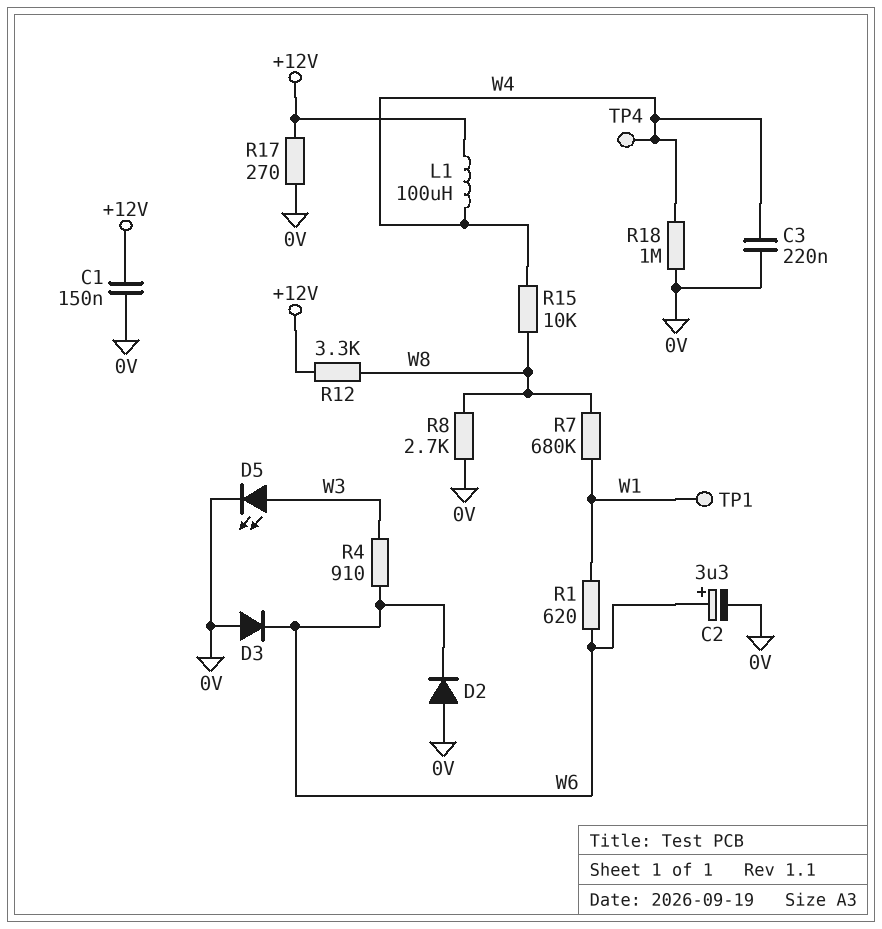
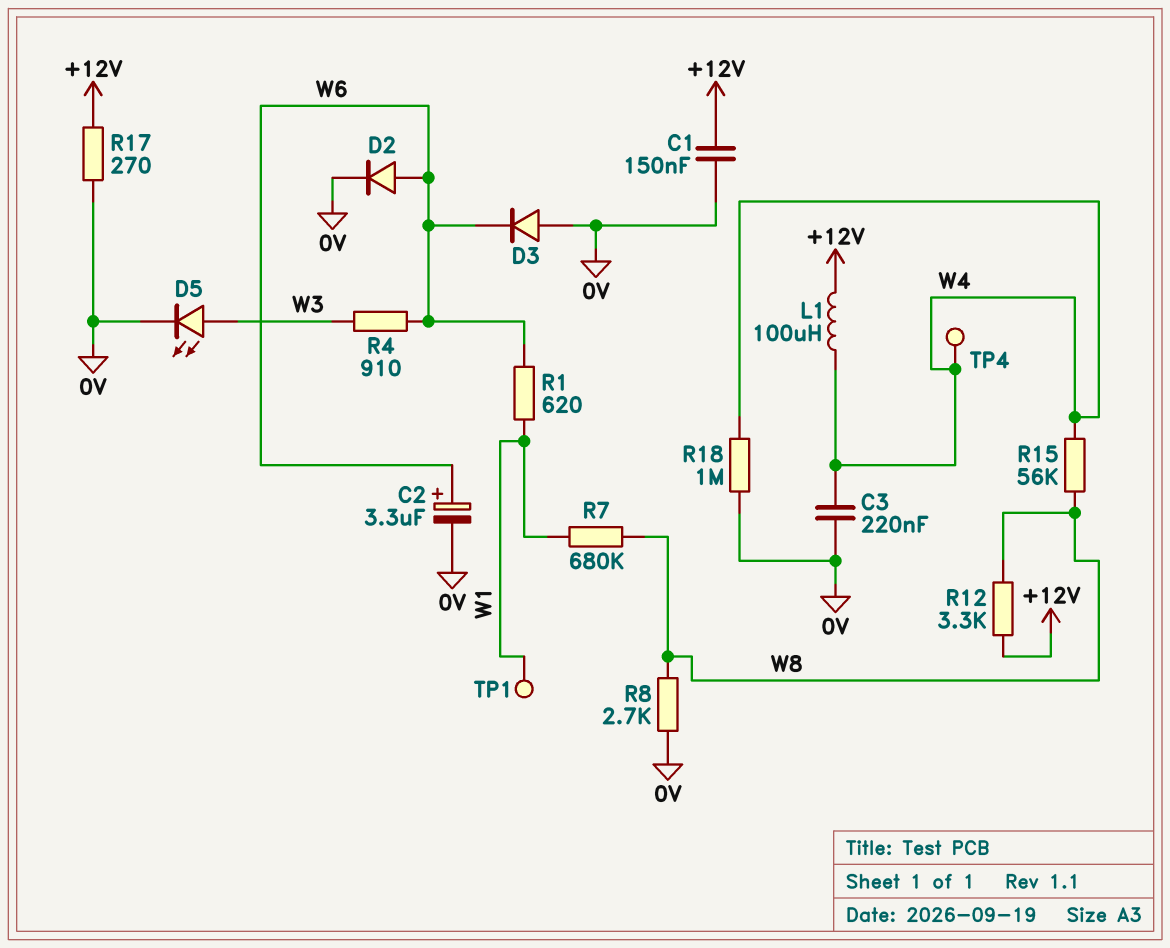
D2: diode (A 0V, K W6) -> diode (A W6, K 0V)
R15: 10k (W4, W8) -> 56k (W4, W8)

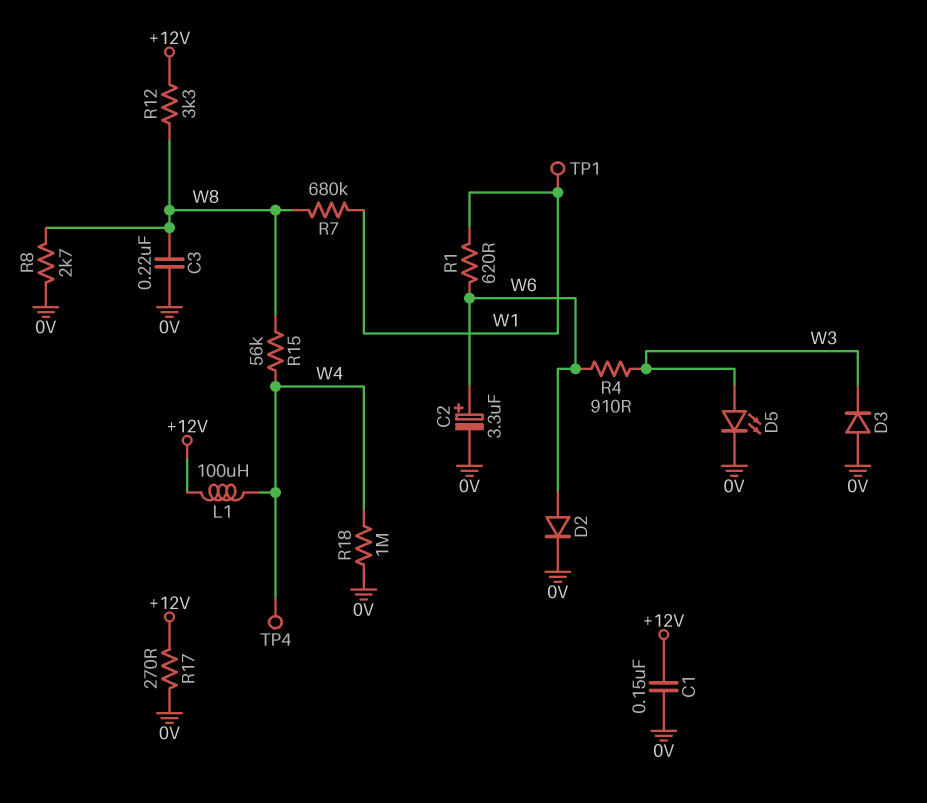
C3: 220nF (0V, W4) -> 220nF (0V, W8)
D3: diode (A 0V, K W6) -> diode (A 0V, K W3)

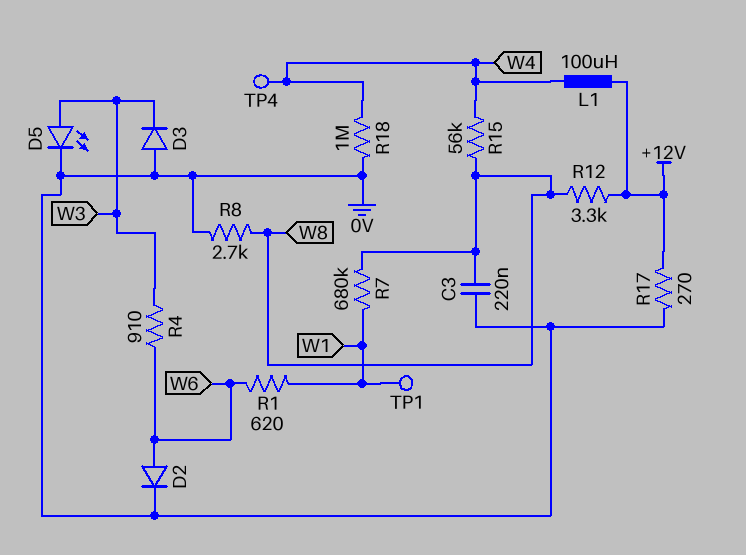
C1: 150nF (+12V, 0V) -> none
C2: 3.3uF (plus W6, minus 0V) -> none

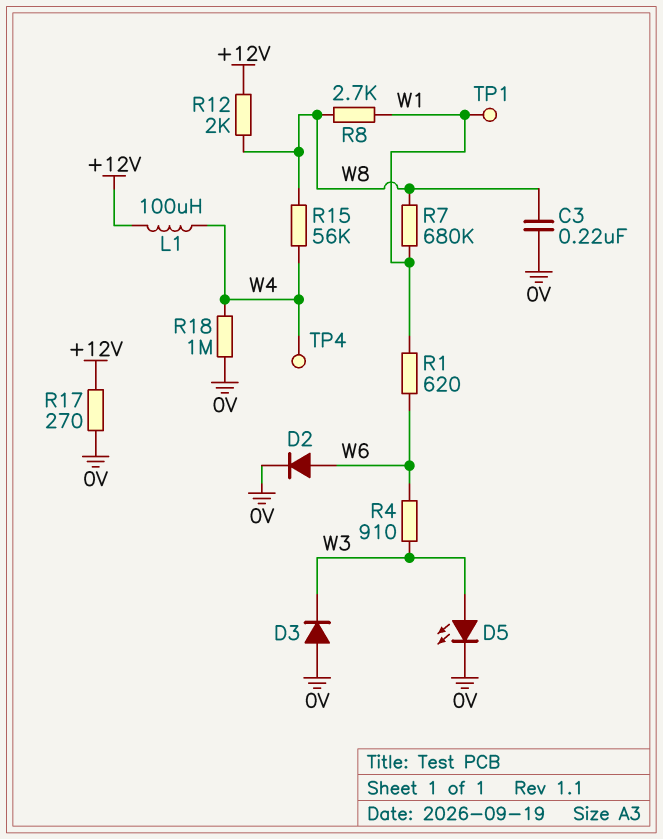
R8: 2.7k (0V, W8) -> 2.7k (W1, W8)
R12: 3.3k (+12V, W8) -> 2k (+12V, W8)

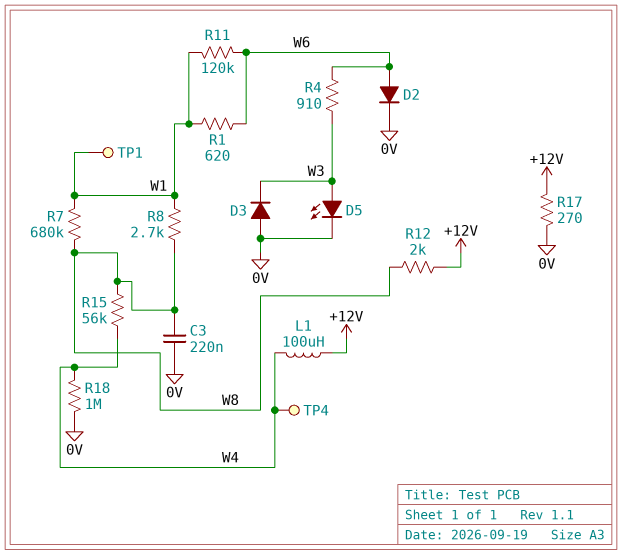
R11: none -> 120k (W1, W6)

